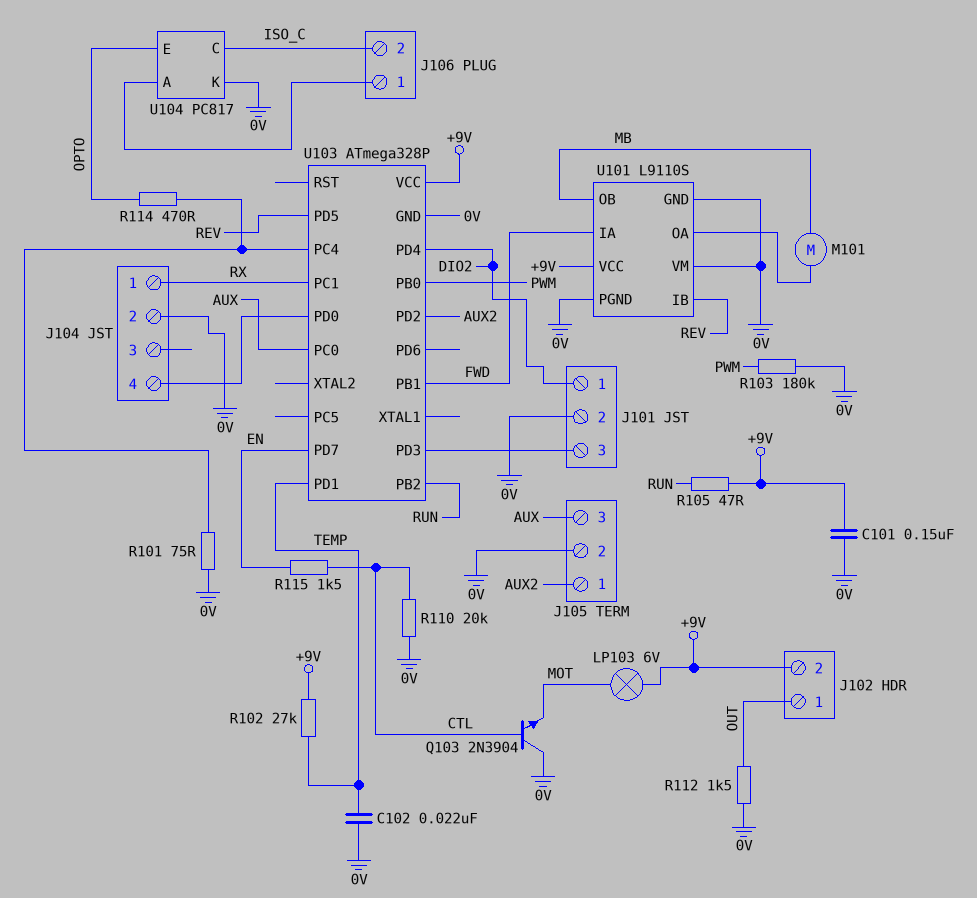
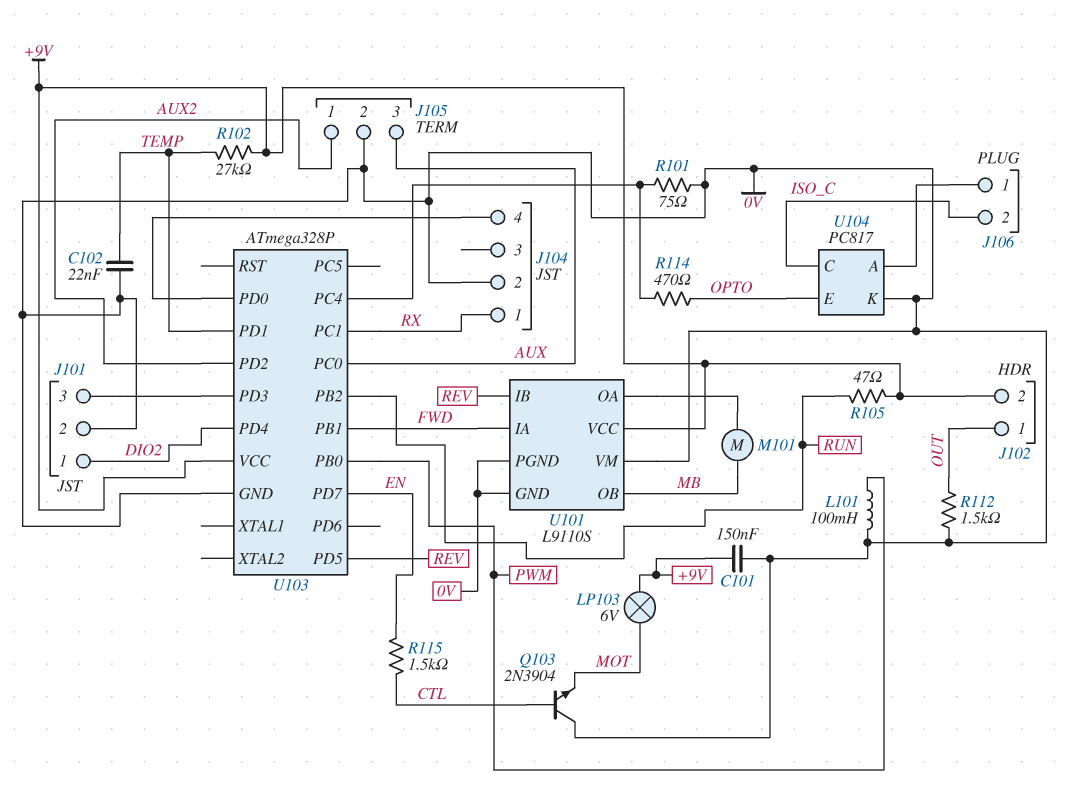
L101: none -> 100mH (0V, PWM)
R103: 180k (0V, PWM) -> none
R110: 20k (0V, CTL) -> none

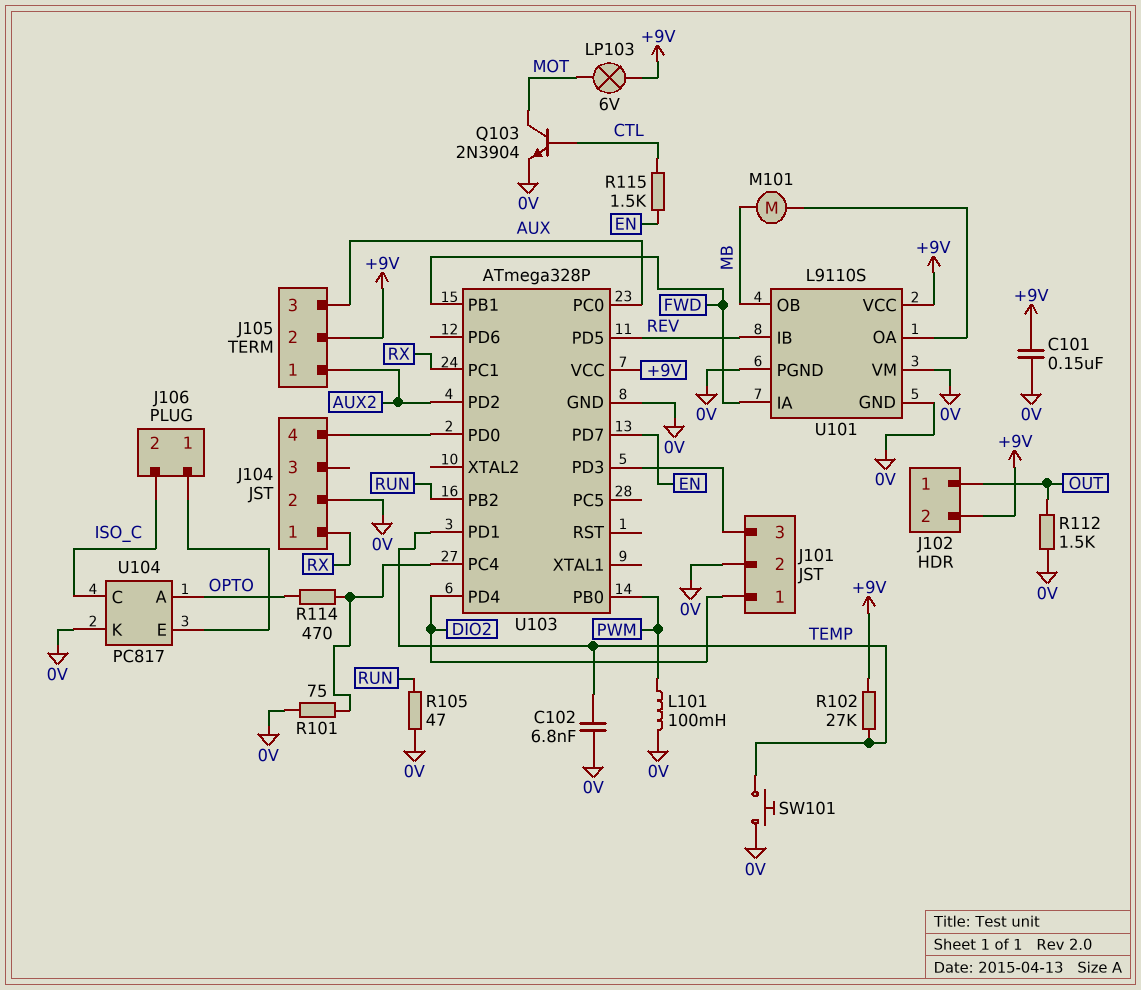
C102: 22nF (0V, TEMP) -> 6.8nF (0V, TEMP)
J105 pin 2: 0V -> +9V
Q103: NPN 2N3904 (B CTL, C 0V, E MOT) -> NPN 2N3904 (B CTL, C MOT, E 0V)
R105: 47 (+9V, RUN) -> 47 (0V, RUN)
SW101: none -> button (0V, TEMP)
U104 pin A: J106/1 -> OPTO
U104 pin E: OPTO -> J106/1

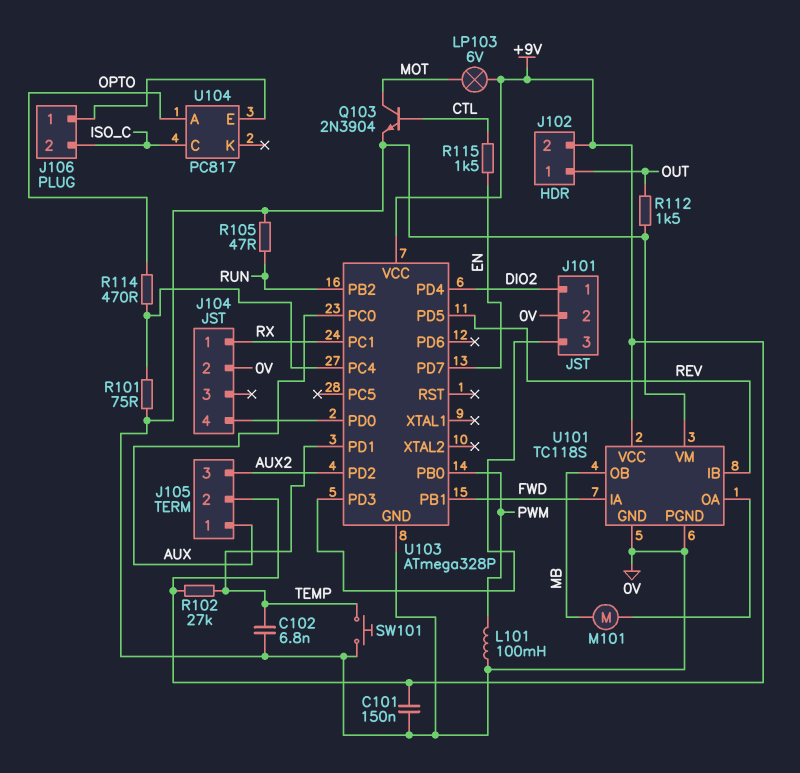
J105 pin 1: AUX2 -> AUX
J105 pin 3: AUX -> AUX2
U101: L9110S -> TC118S
U104 pin K: 0V -> none

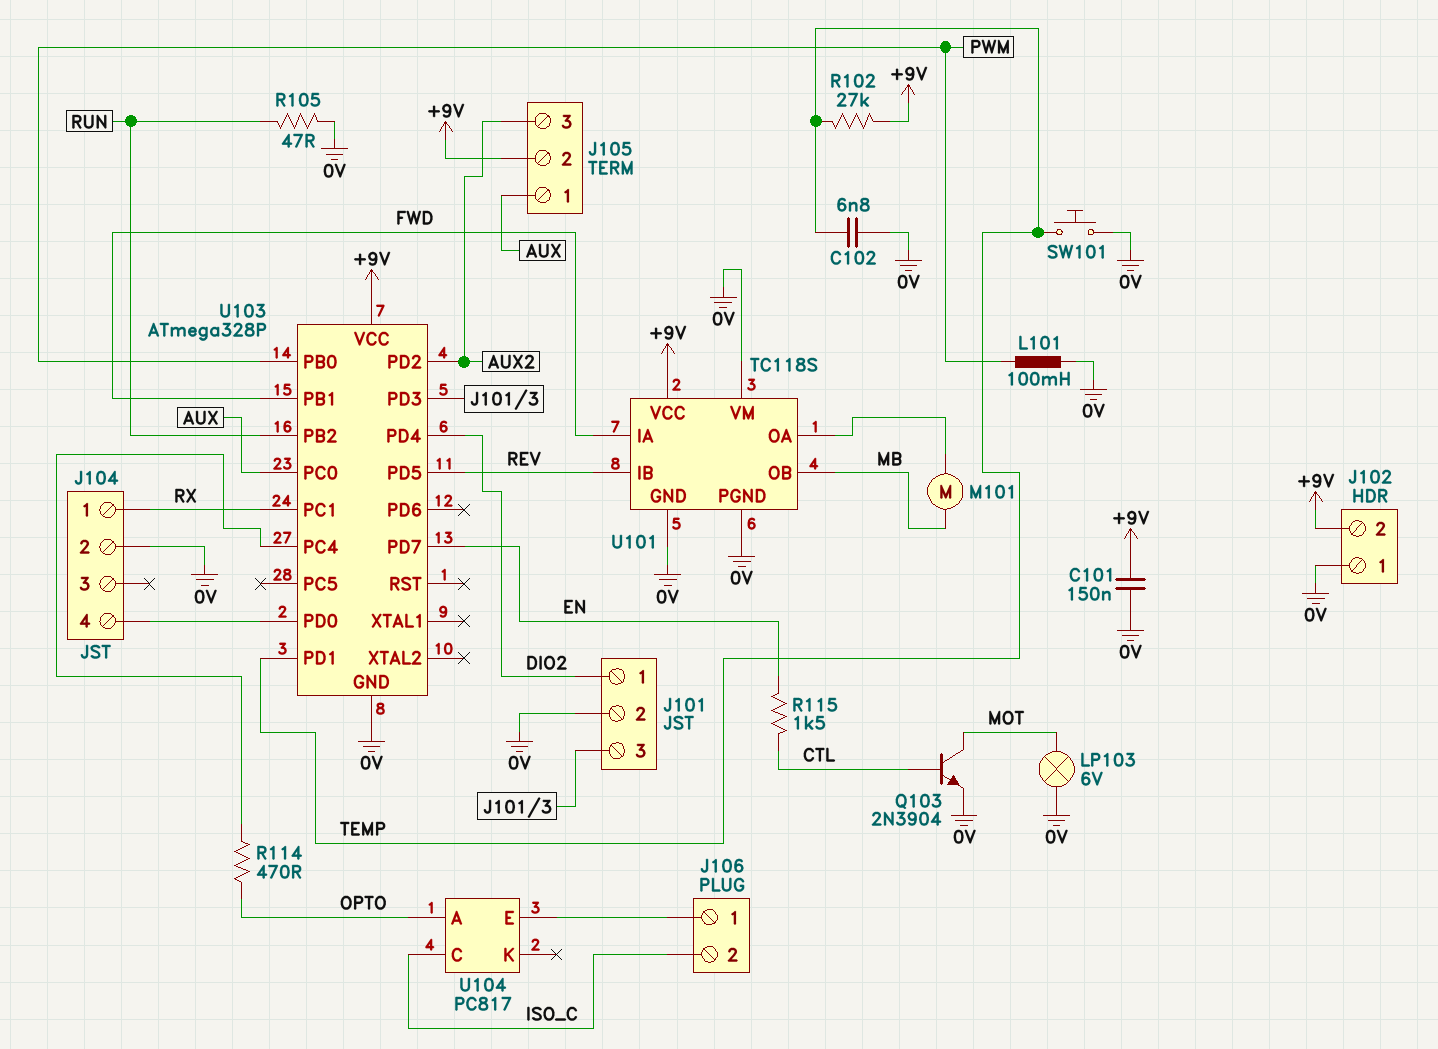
J102 pin 1: OUT -> 0V
LP103: lamp 6V (+9V, MOT) -> lamp 6V (0V, MOT)
R101: 75 (0V, U103/PC4) -> none
R112: 1.5k (0V, OUT) -> none

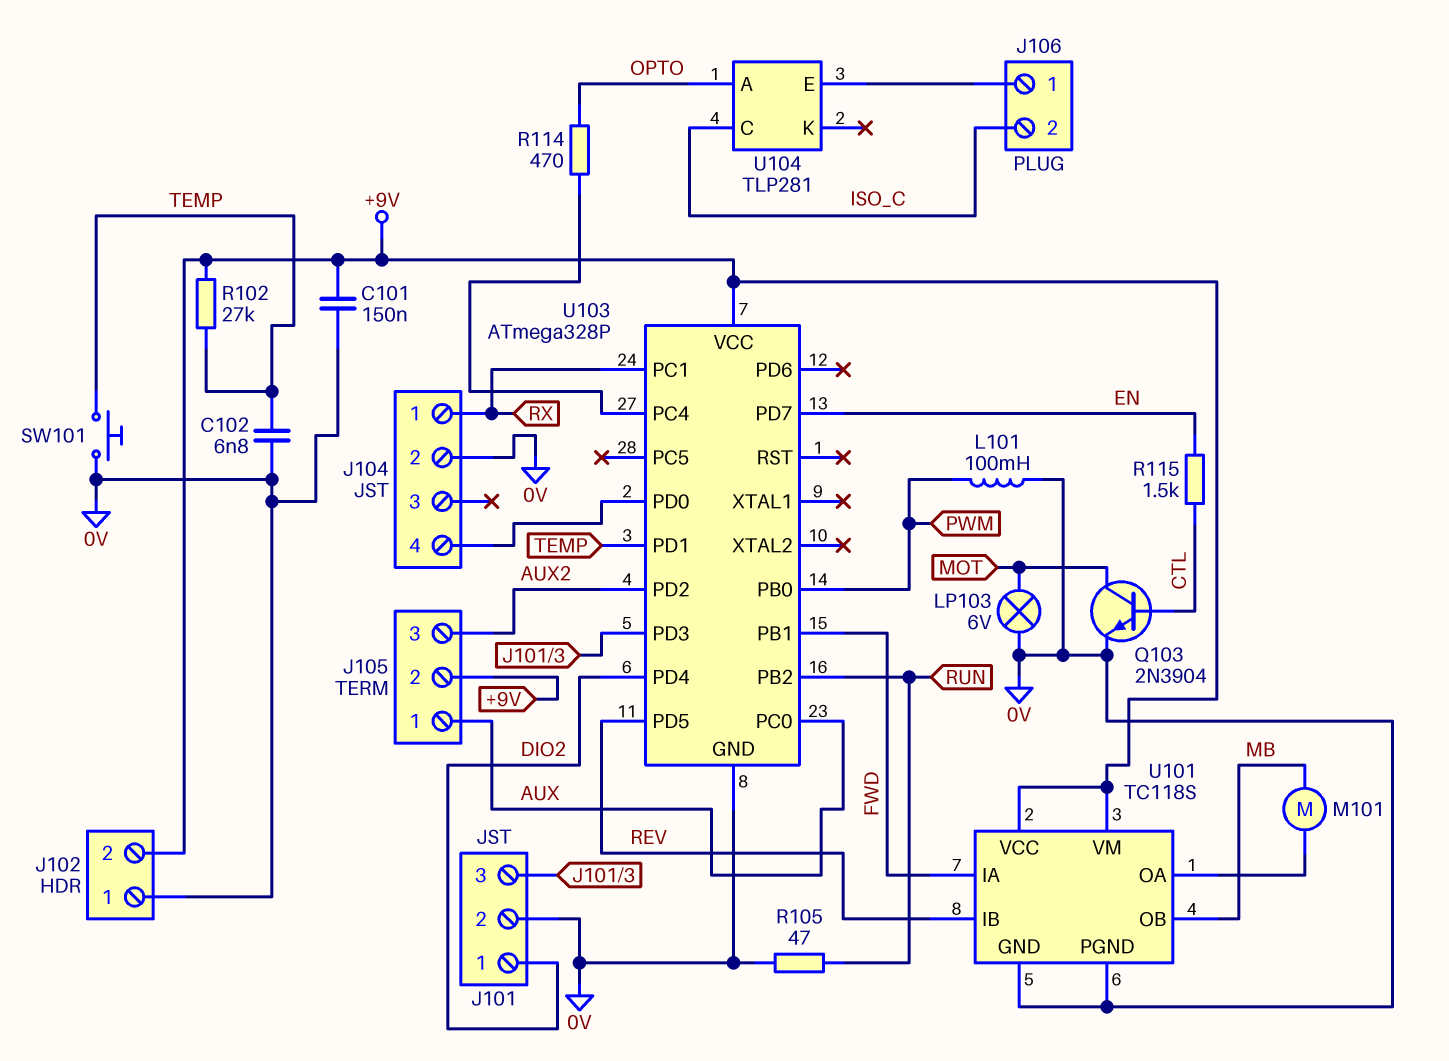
U101 pin VM: 0V -> +9V
U104: PC817 -> TLP281

